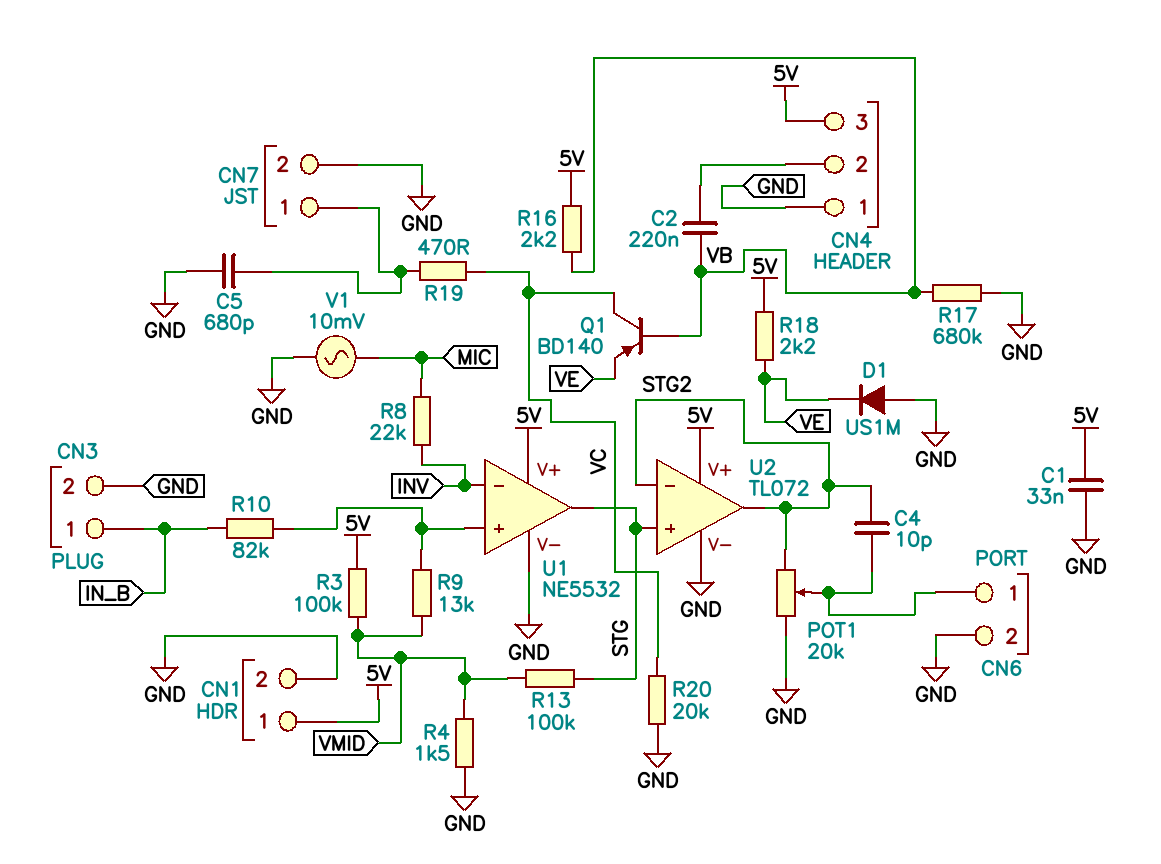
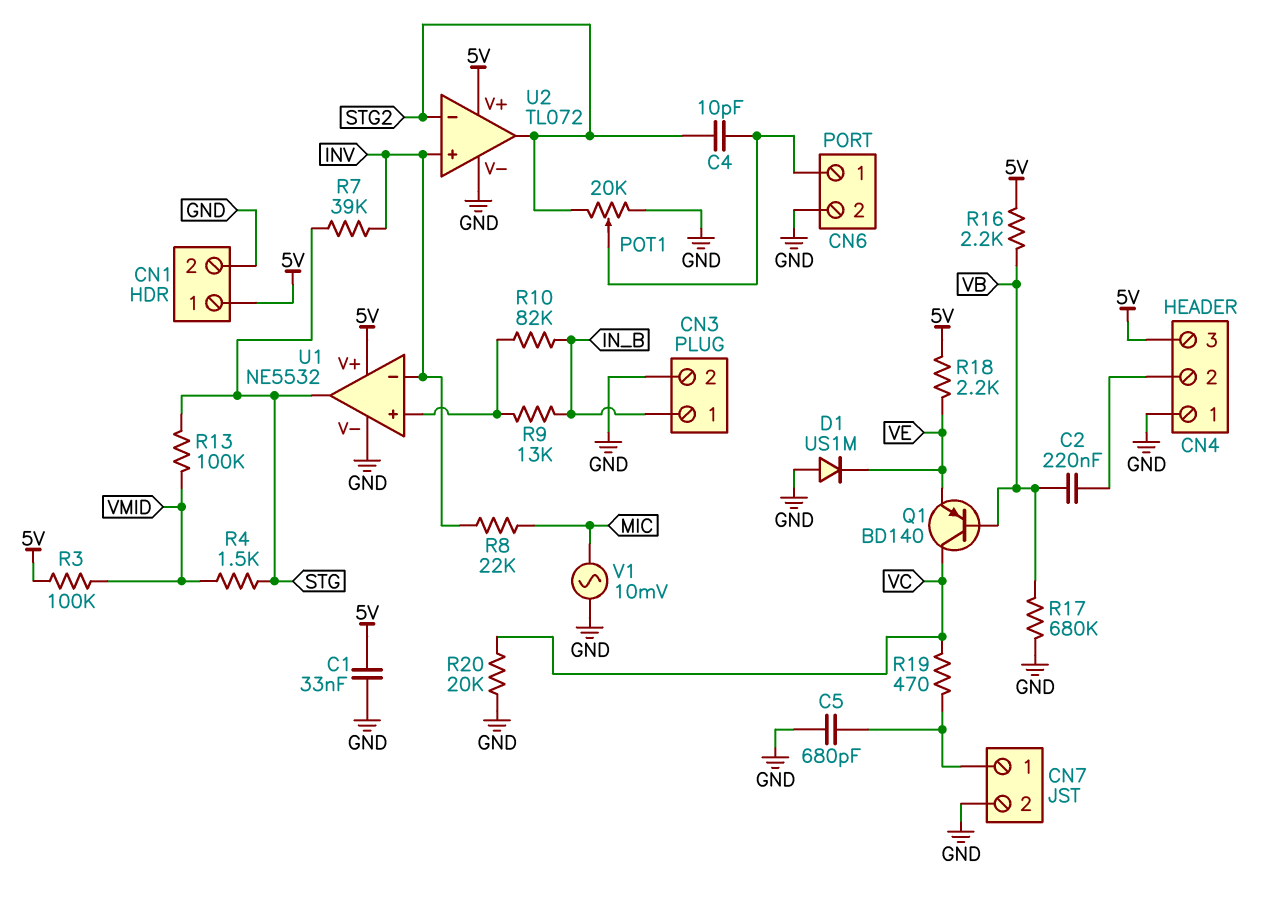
R4: 1.5k (GND, VMID) -> 1.5k (STG, VMID)
R7: none -> 39k (INV, STG)
R9: 13k (U1/in+, VMID) -> 13k (IN_B, U1/in+)
U2 pin in+: STG -> INV

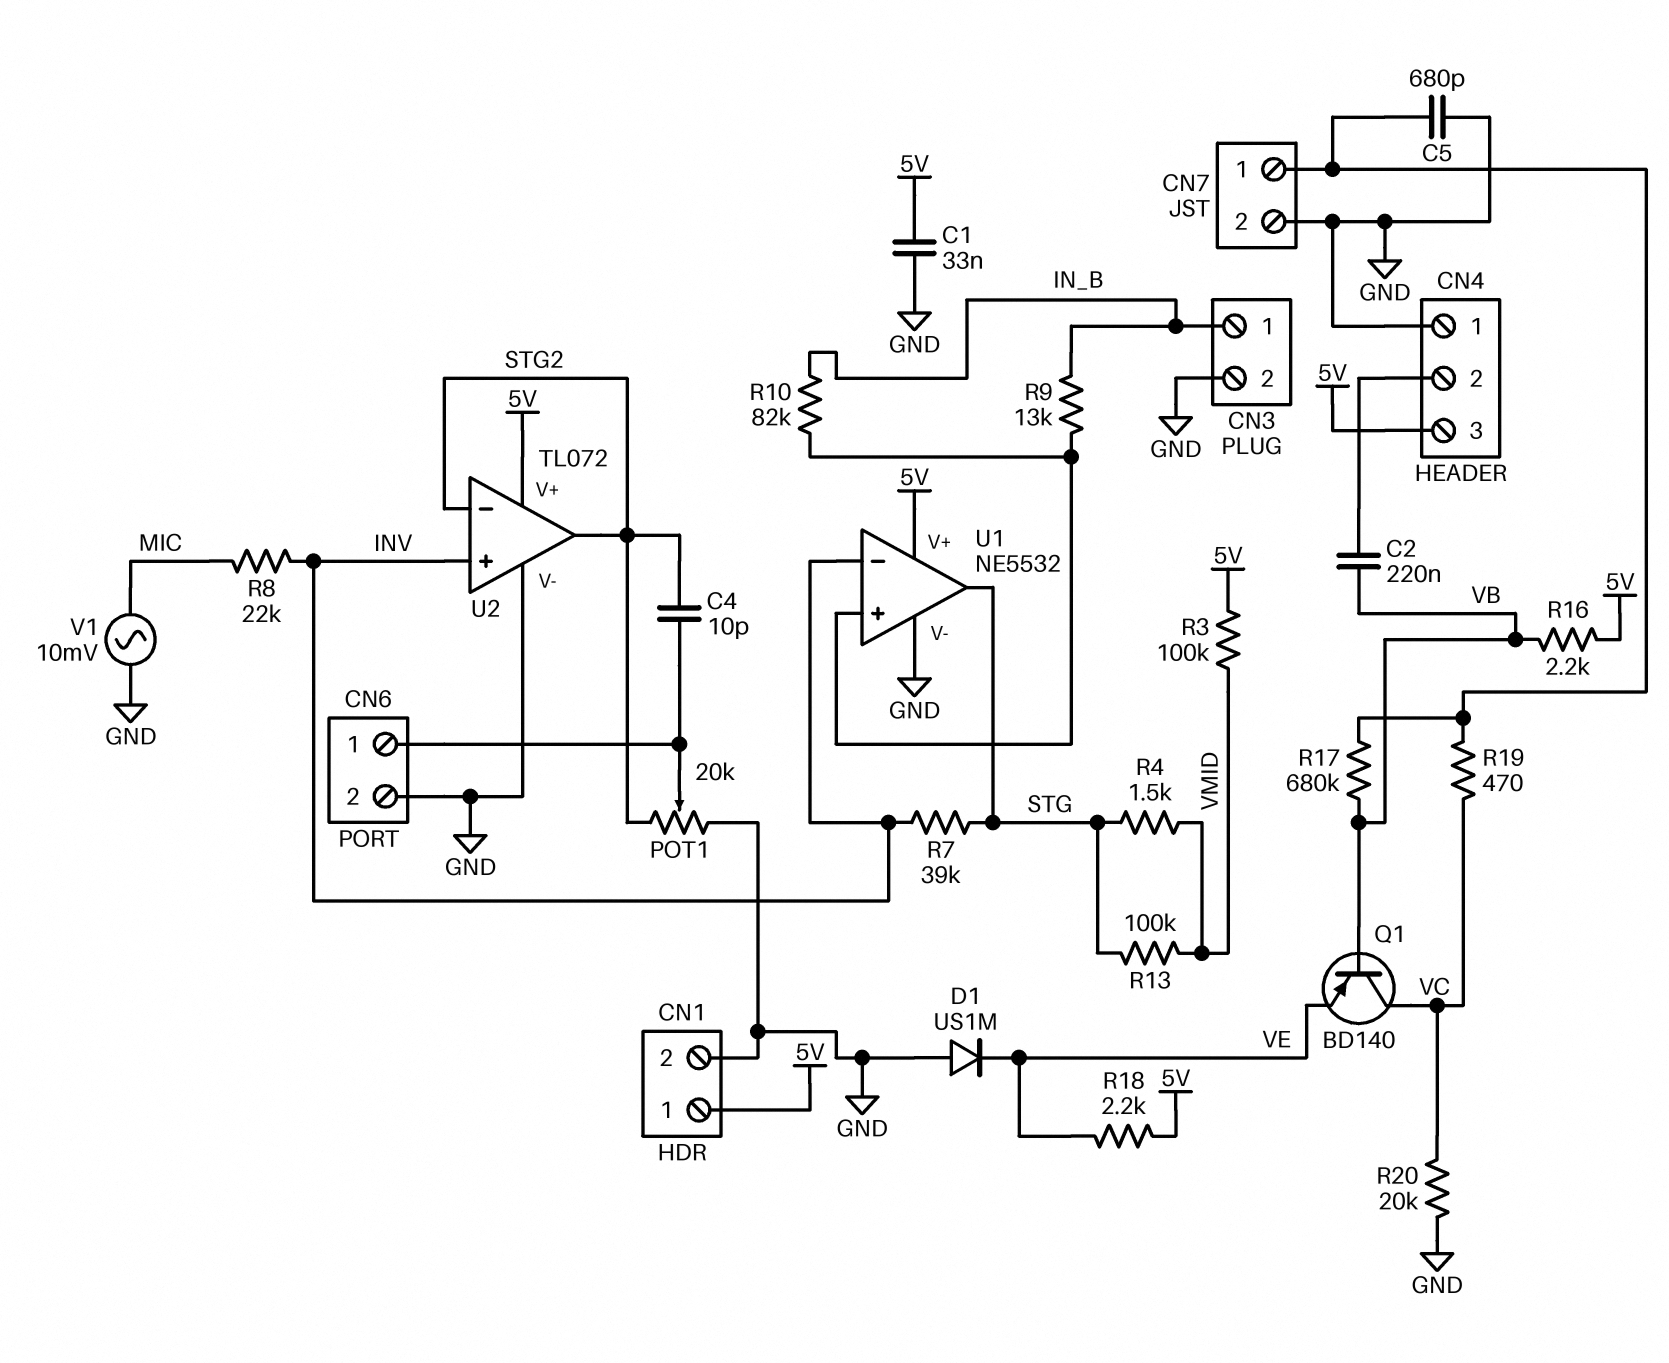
R17: 680k (GND, VB) -> 680k (CN7/1, VB)

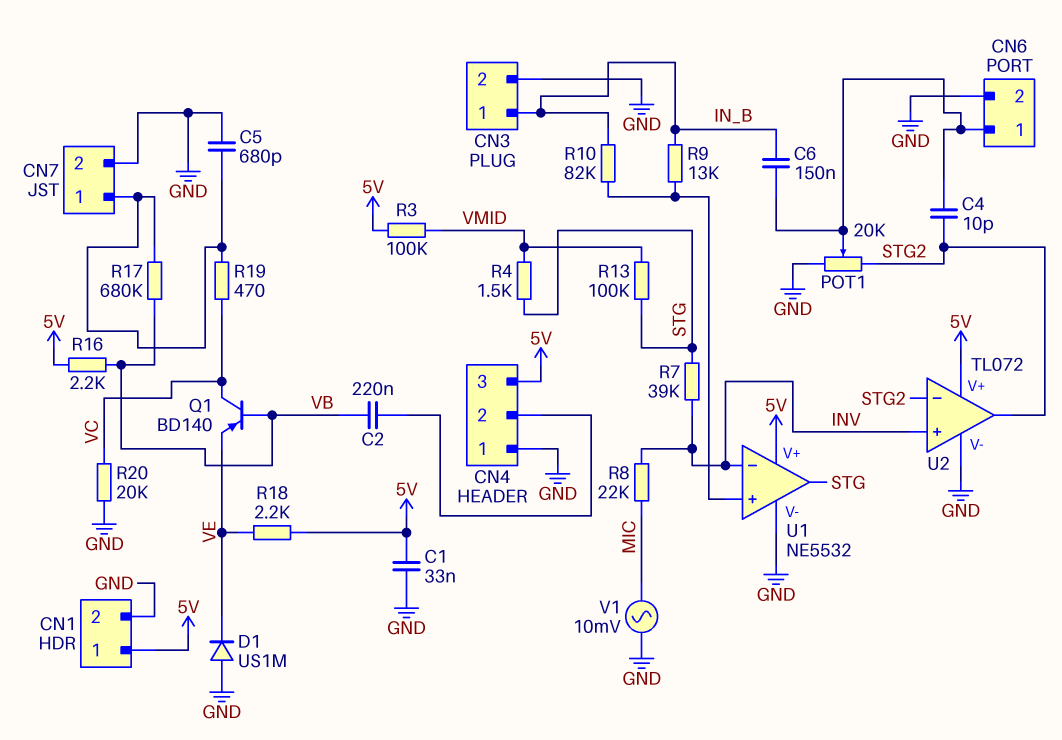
C6: none -> 150nF (CN6/1, IN_B)

